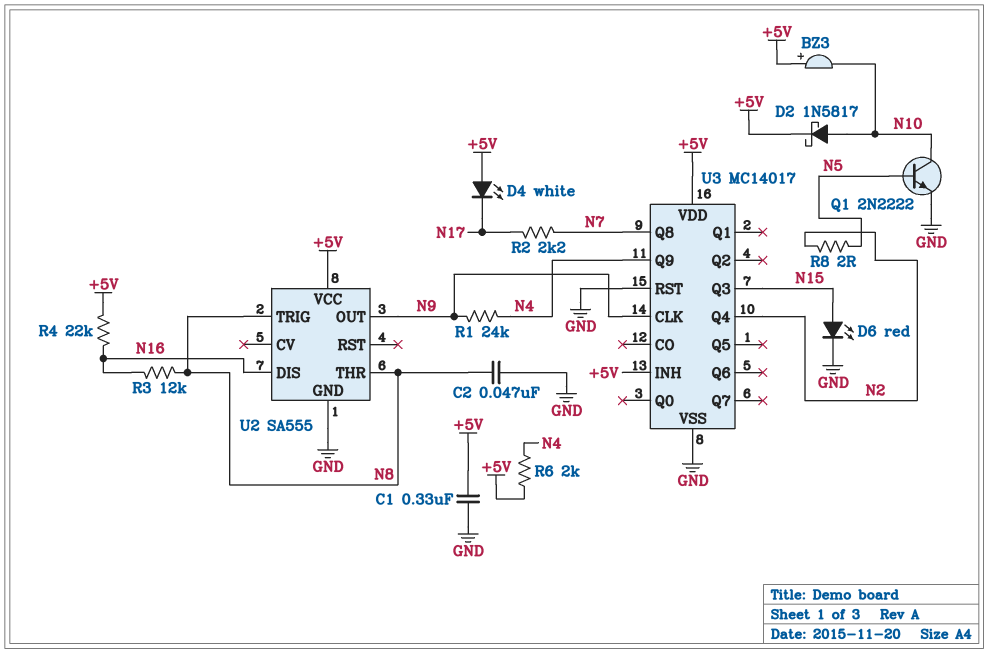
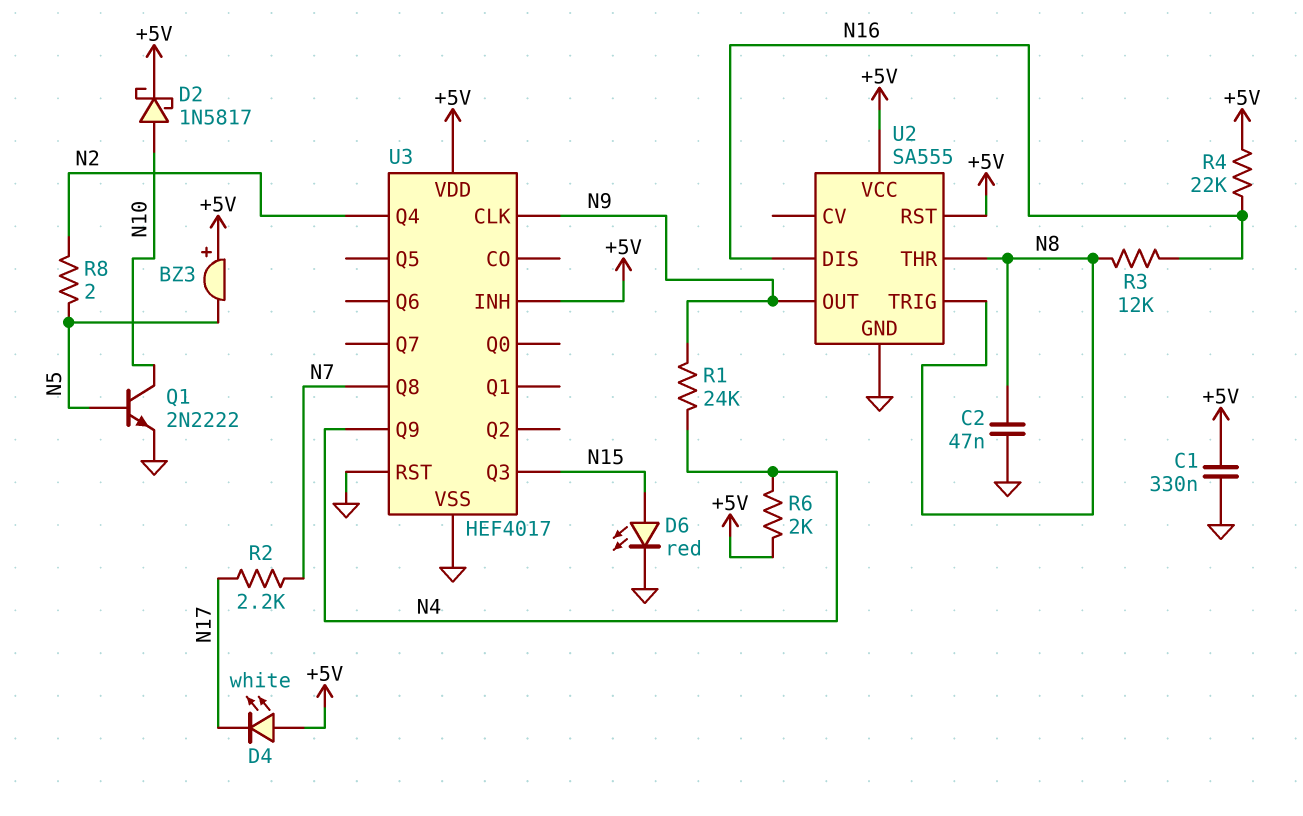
BZ3: buzzer (plus +5V, minus N10) -> buzzer (plus +5V, minus N5)
U2 pin RST: none -> +5V
U3: MC14017 -> HEF4017

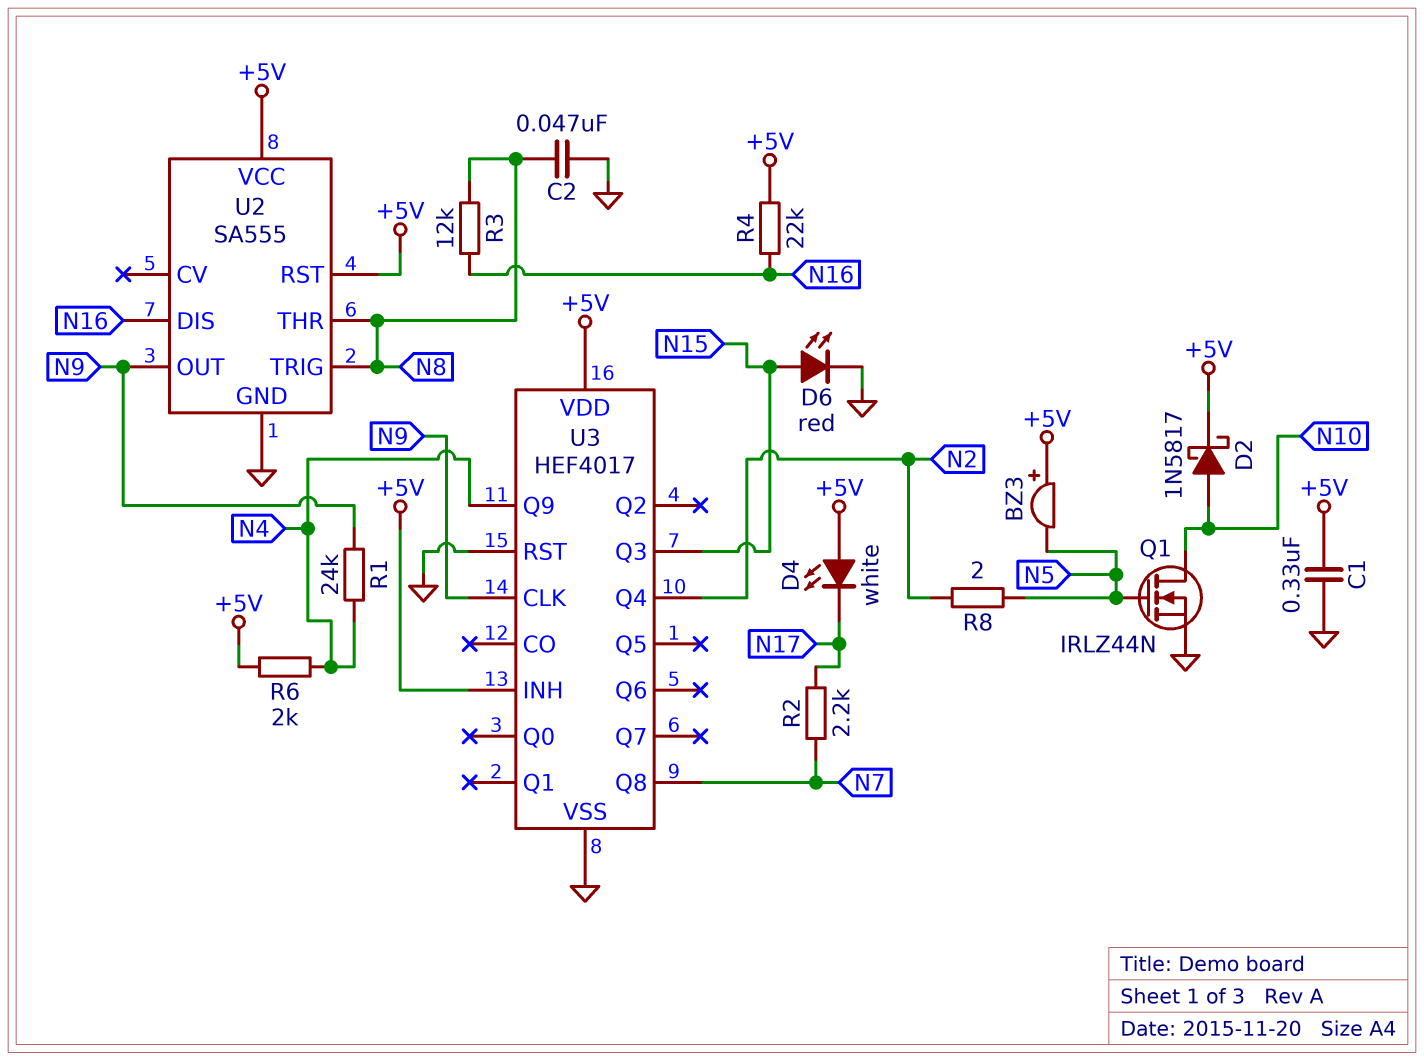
Q1: NPN 2N2222 (B N5, C N10, E GND) -> NMOS IRLZ44N (G N5, D N10, S GND)

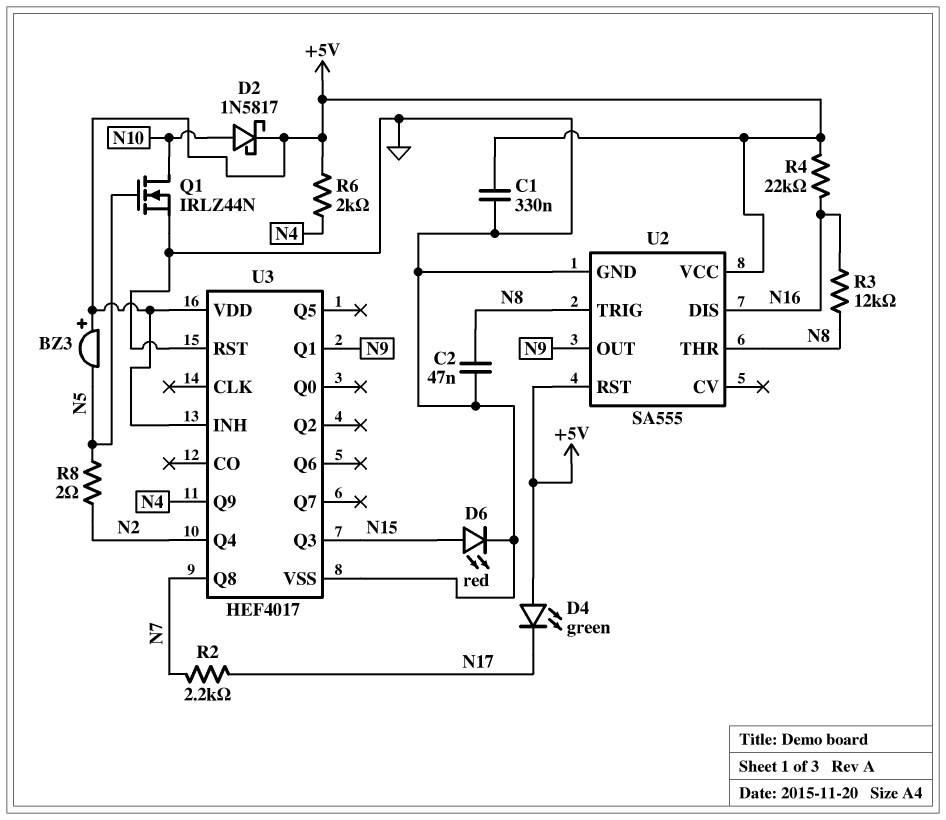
D4: LED white (A +5V, K N17) -> LED green (A +5V, K N17)
R1: 24k (N4, N9) -> none
U3 pin CLK: N9 -> none
U3 pin Q1: none -> N9

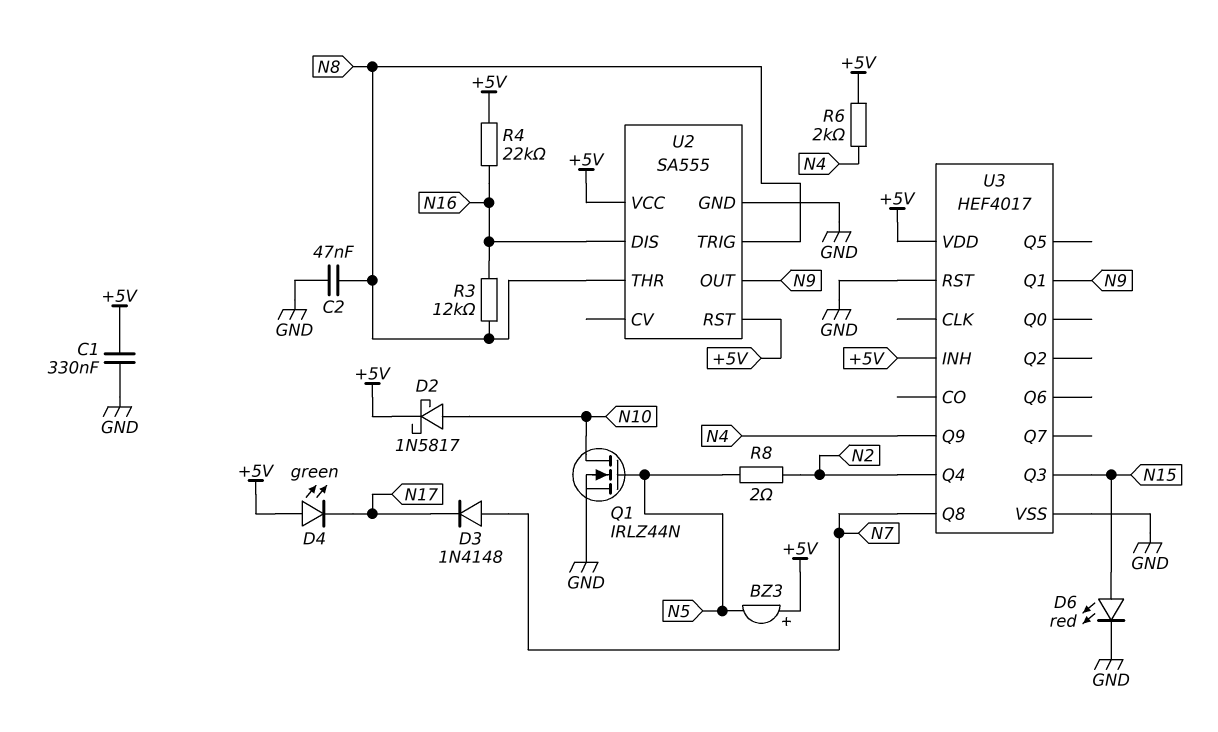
D3: none -> diode 1N4148 (A N7, K N17)
R2: 2.2k (N7, N17) -> none

